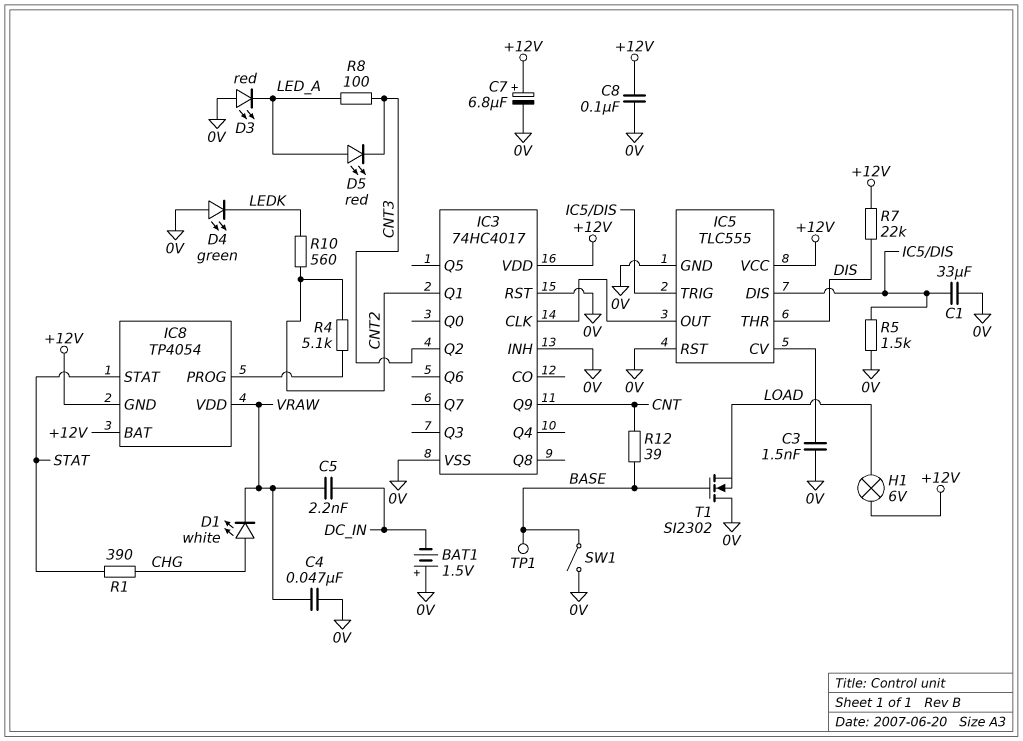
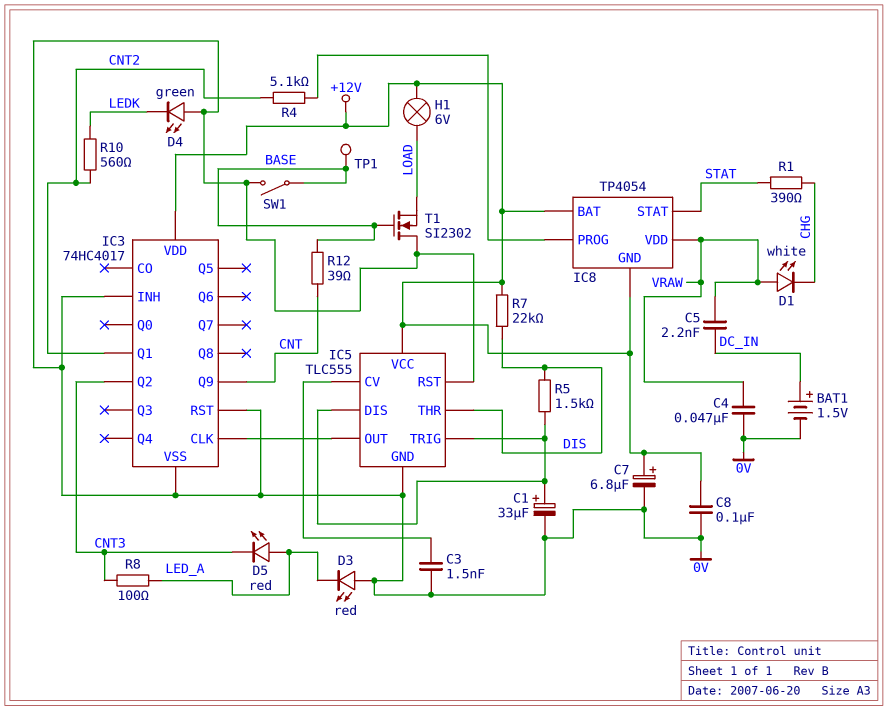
BAT1: 1.5V (plus 0V, minus DC_IN) -> 1.5V (plus DC_IN, minus 0V)
C1: 33uF (0V, IC5/DIS) -> 33uF (plus IC5/DIS, minus 0V)
D1: LED white (A CHG, K VRAW) -> LED white (A VRAW, K CHG)
R5: 1.5k (0V, IC5/DIS) -> 1.5k (DIS, IC5/DIS)

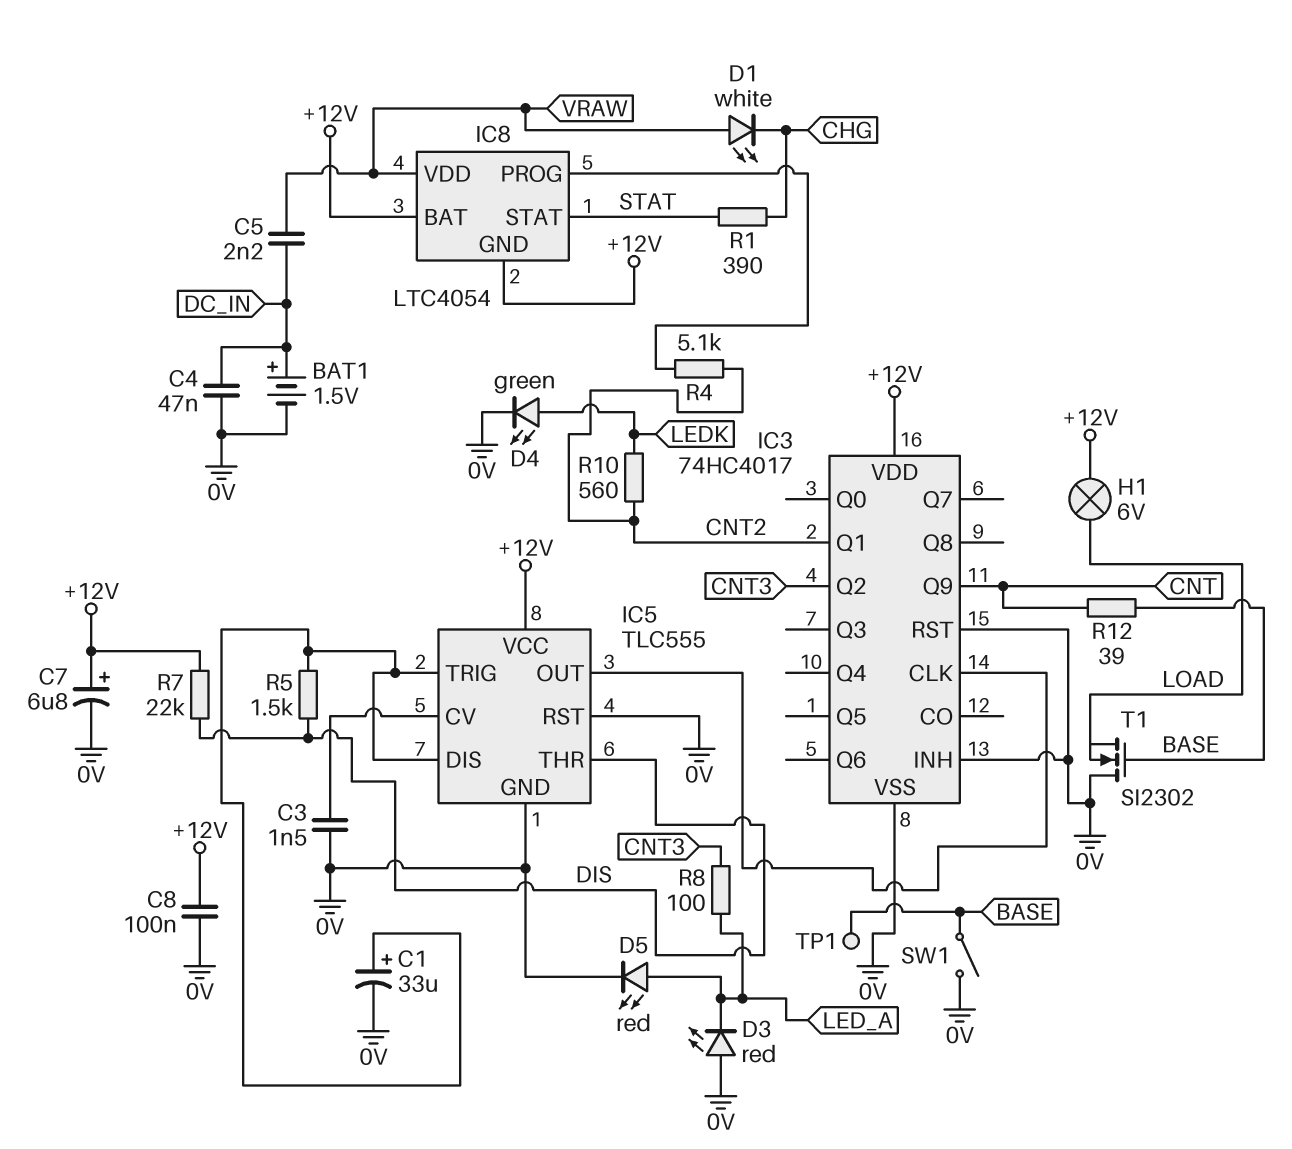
C4: 47nF (0V, VRAW) -> 47nF (0V, DC_IN)
D4: LED green (A 0V, K LEDK) -> LED green (A LEDK, K 0V)
D5: LED red (A LED_A, K CNT3) -> LED red (A LED_A, K 0V)
IC8: TP4054 -> LTC4054

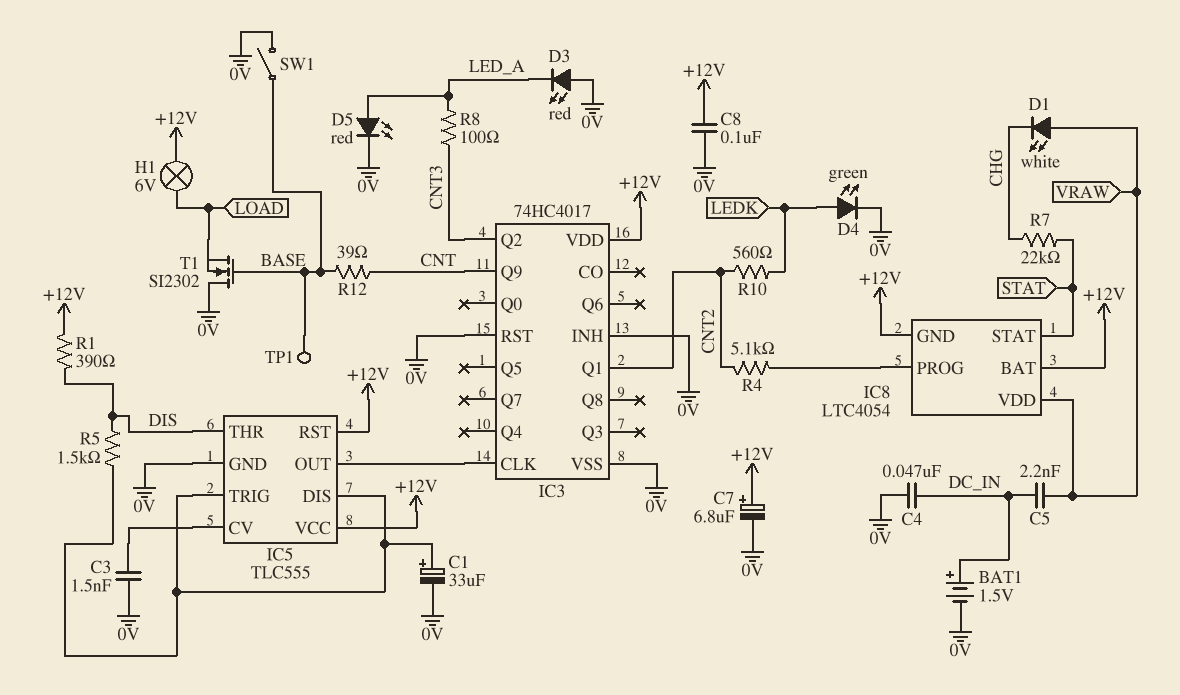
IC5 pin RST: 0V -> +12V
R1: 390 (CHG, STAT) -> 390 (+12V, DIS)
R7: 22k (+12V, DIS) -> 22k (CHG, STAT)

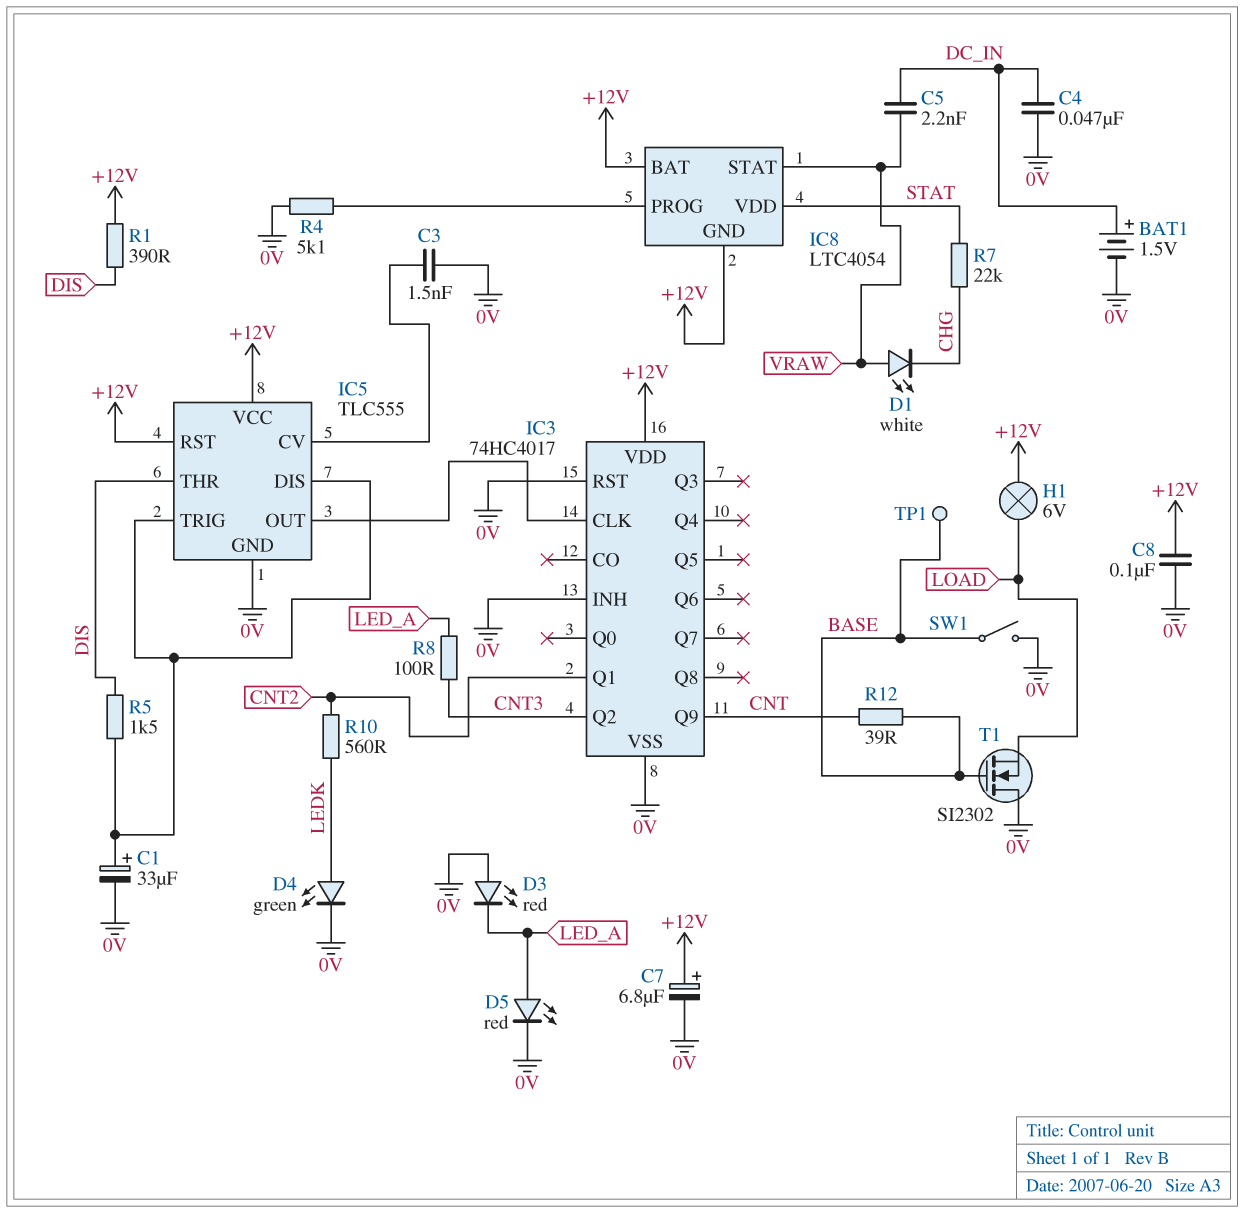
IC8 pin STAT: STAT -> VRAW
IC8 pin VDD: VRAW -> STAT
R4: 5.1k (CNT2, IC8/PROG) -> 5.1k (0V, IC8/PROG)

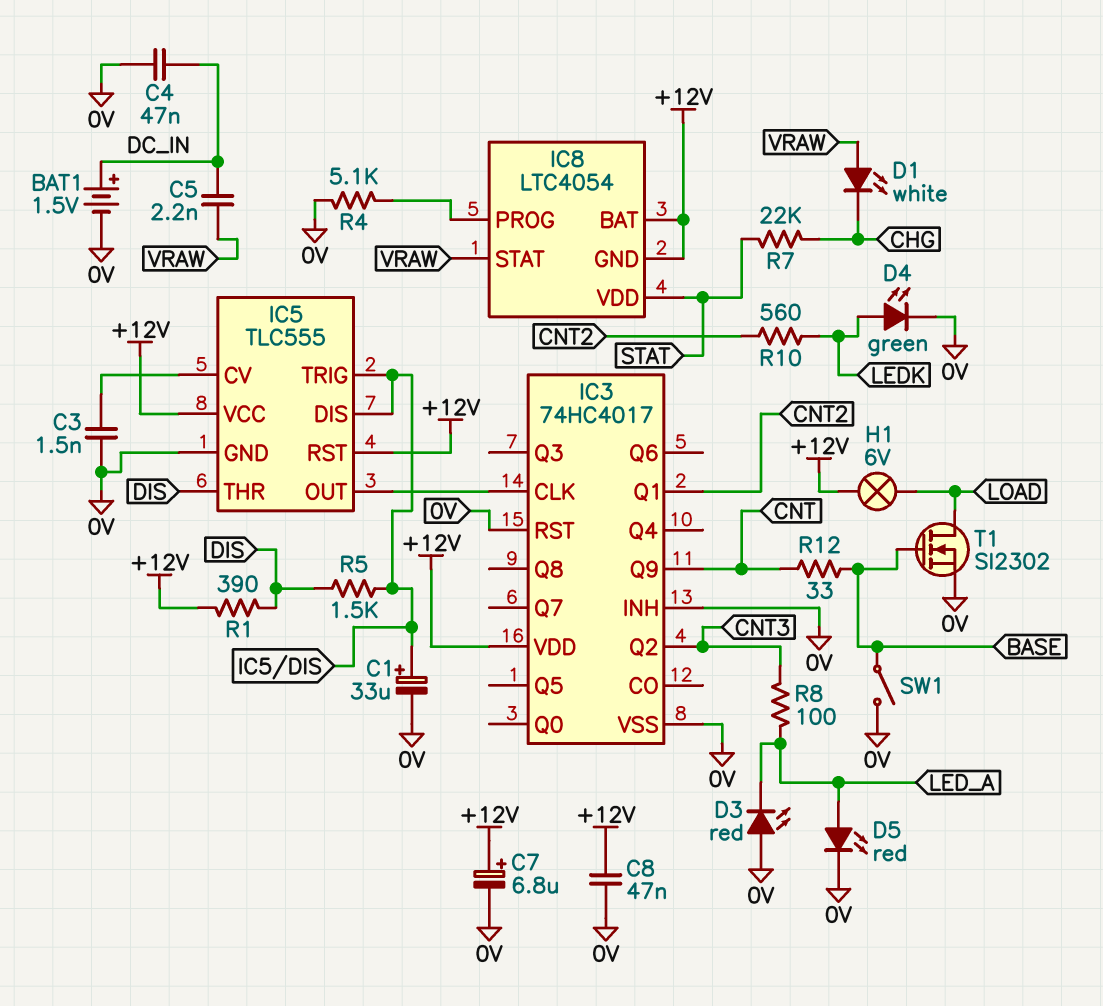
C8: 100nF (+12V, 0V) -> 47nF (+12V, 0V)
R12: 39 (BASE, CNT) -> 33 (BASE, CNT)
T1: NMOS SI2302 (G BASE, D 0V, S LOAD) -> NMOS SI2302 (G BASE, D LOAD, S 0V)
TP1: test point (BASE) -> none

